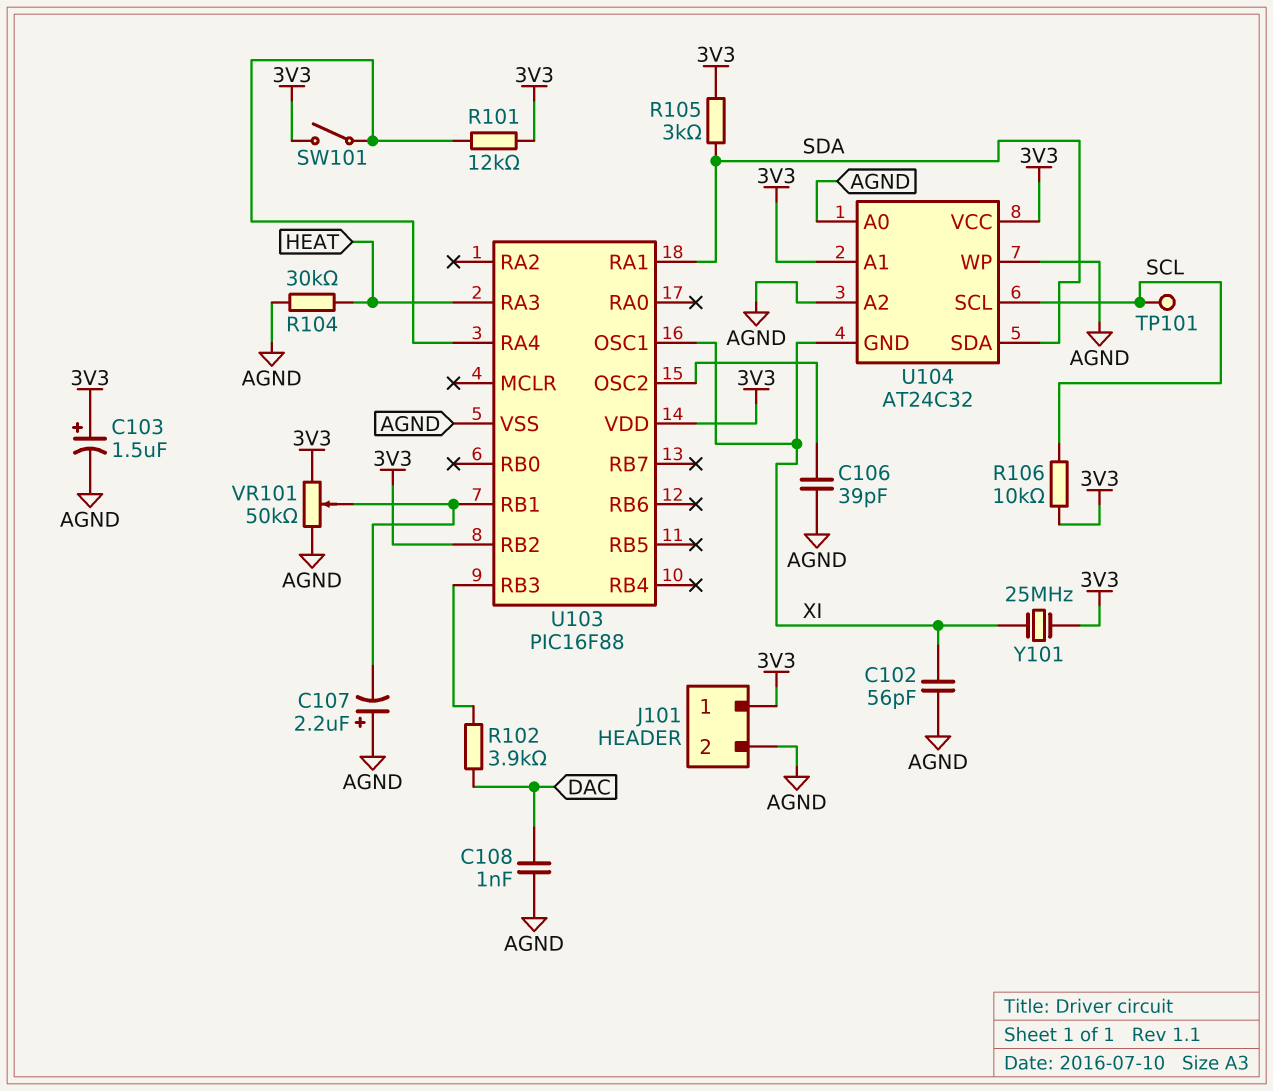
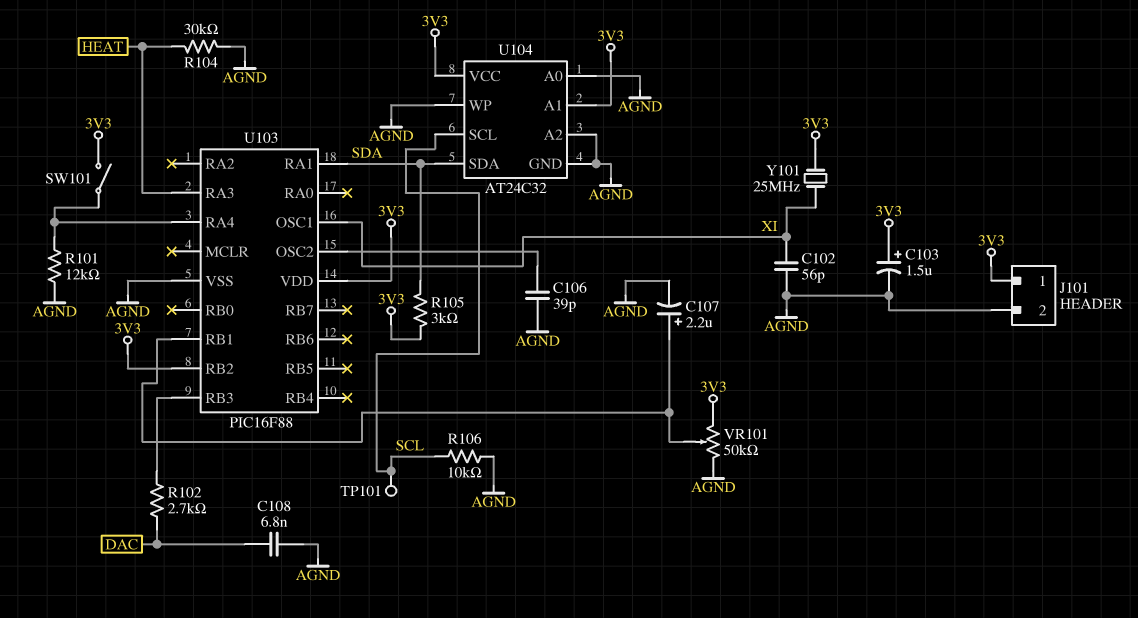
C107: 2.2uF (plus AGND, minus U103/RB1) -> 2.2uF (plus U103/RB1, minus AGND)
C108: 1nF (AGND, DAC) -> 6.8nF (AGND, DAC)
R101: 12k (3V3, U103/RA4) -> 12k (AGND, U103/RA4)
R102: 3.9k (DAC, U103/RB3) -> 2.7k (DAC, U103/RB3)
R106: 10k (3V3, SCL) -> 10k (AGND, SCL)
U104 pin GND: XI -> AGND

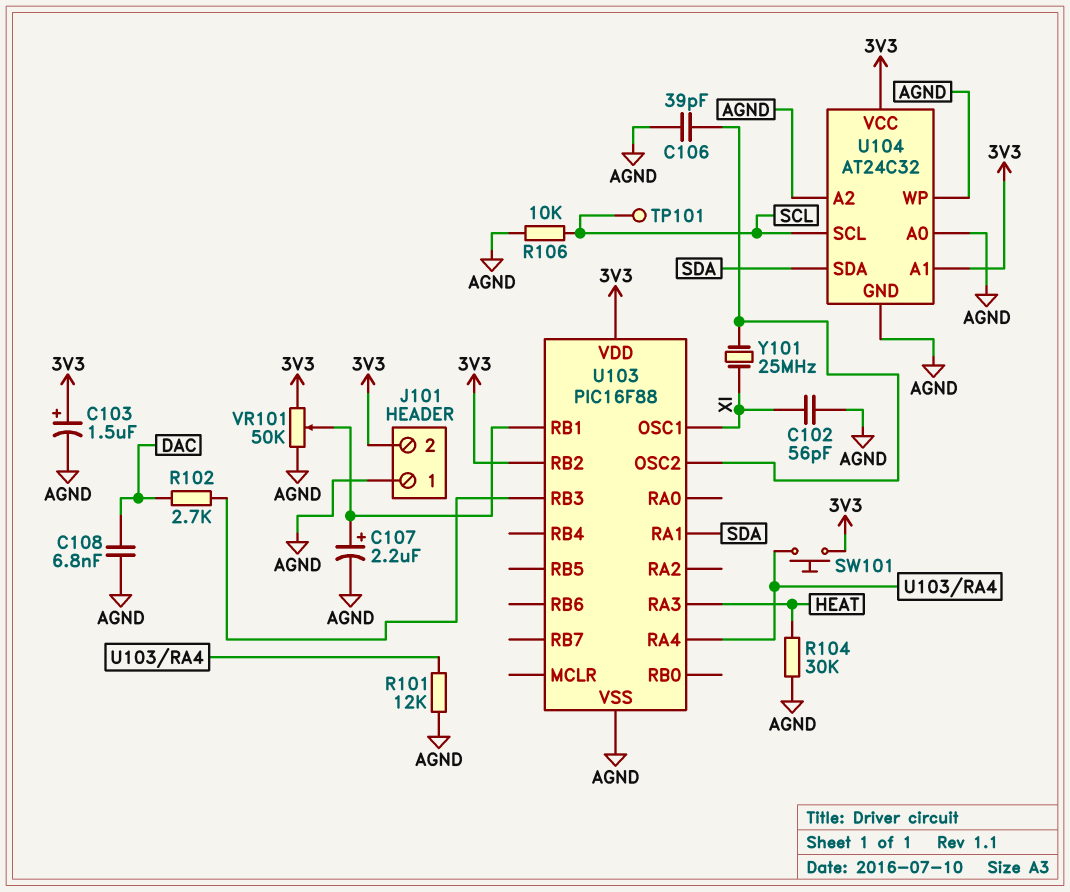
J101 pin 1: 3V3 -> AGND
J101 pin 2: AGND -> 3V3
R105: 3k (3V3, SDA) -> none
SW101: switch (3V3, U103/RA4) -> button (3V3, U103/RA4)
Y101: 25MHz (3V3, XI) -> 25MHz (U103/OSC2, XI)

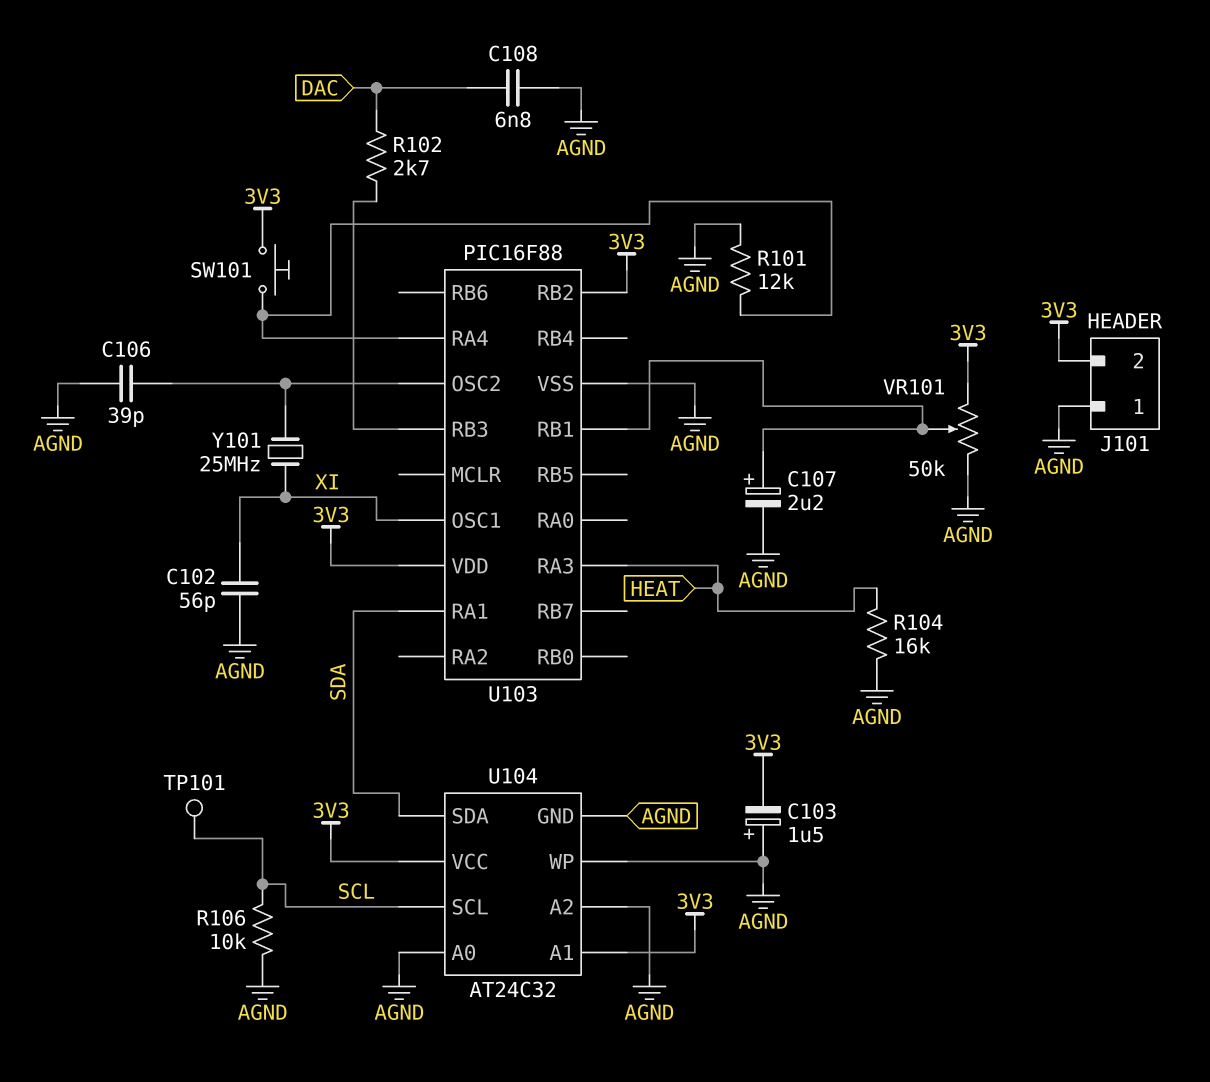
C103: 1.5uF (plus 3V3, minus AGND) -> 1.5uF (plus AGND, minus 3V3)
R104: 30k (AGND, HEAT) -> 16k (AGND, HEAT)

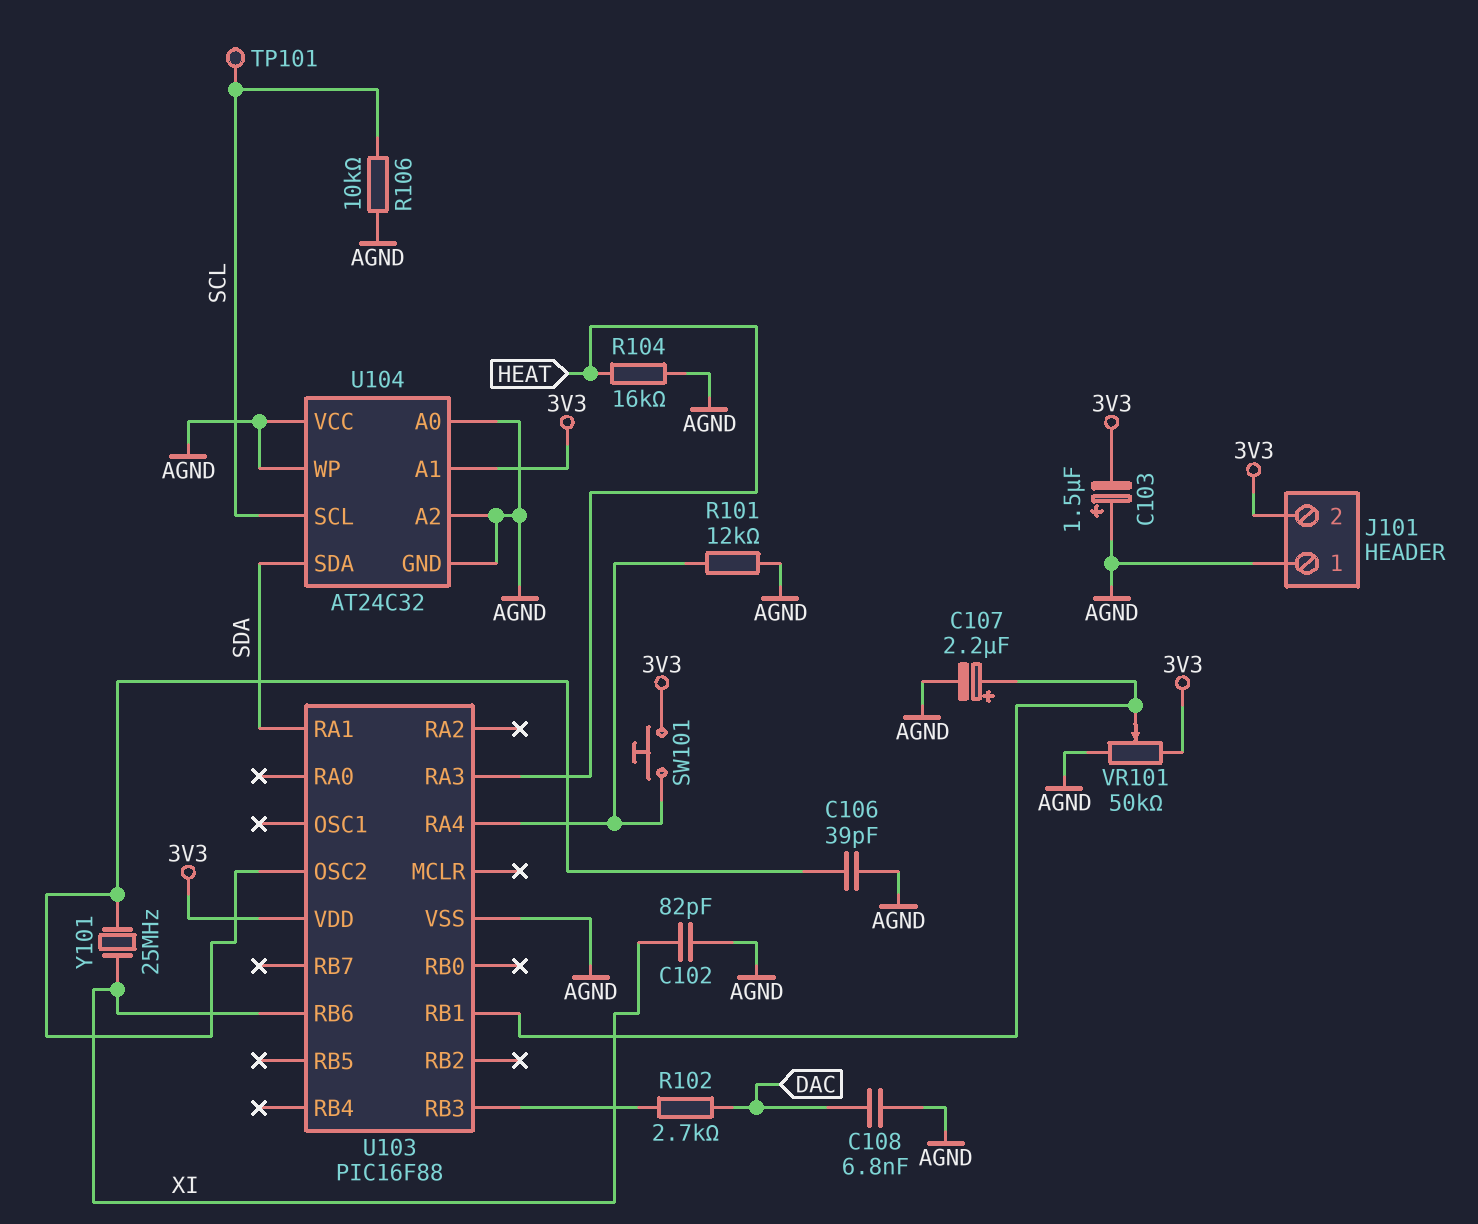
C102: 56pF (AGND, XI) -> 82pF (AGND, XI)
U103 pin OSC1: XI -> none
U103 pin RB2: 3V3 -> none
U103 pin RB6: none -> XI
U104 pin VCC: 3V3 -> AGND

